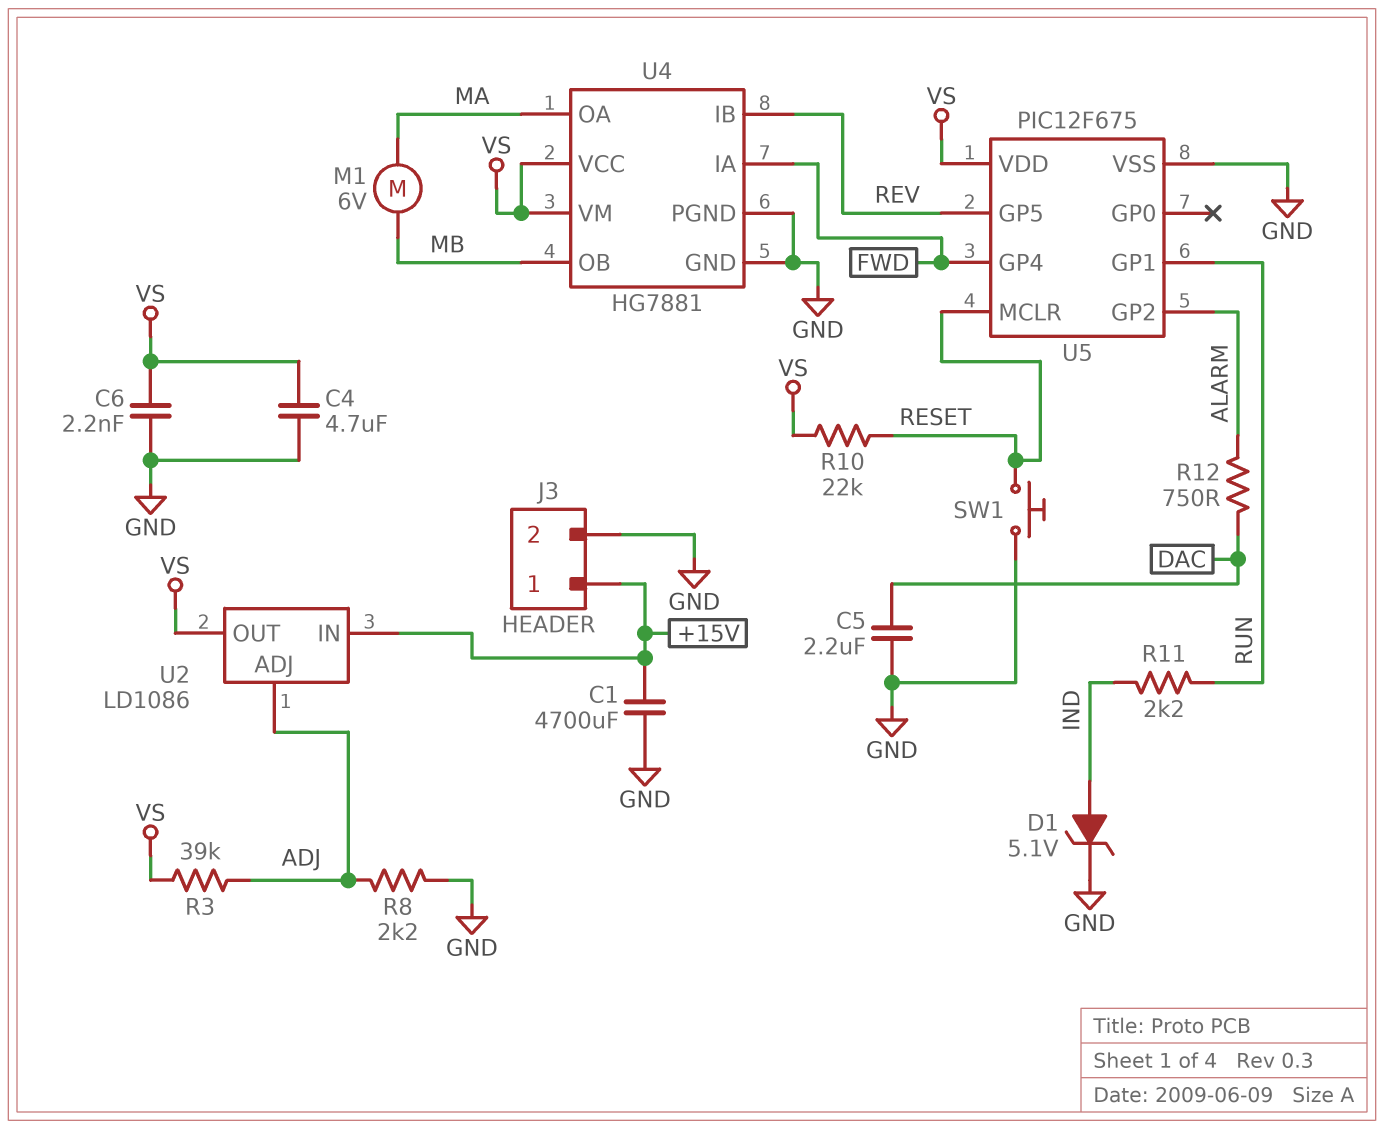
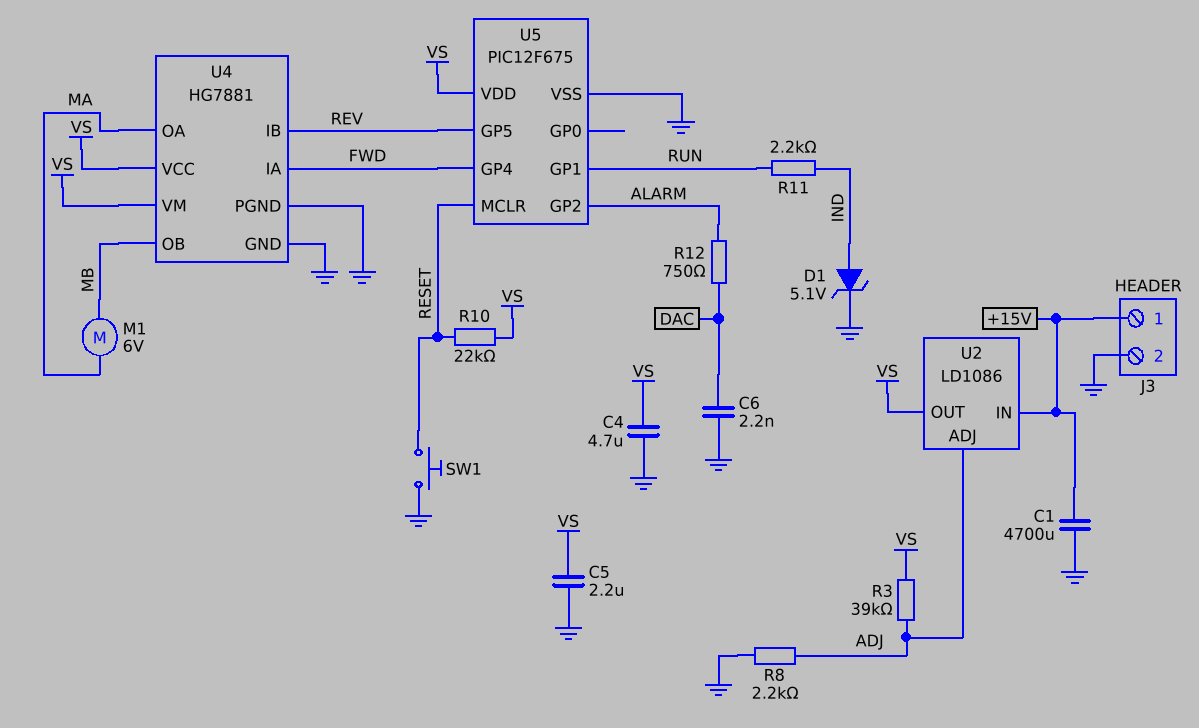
C5: 2.2uF (DAC, GND) -> 2.2uF (GND, VS)
C6: 2.2nF (GND, VS) -> 2.2nF (DAC, GND)

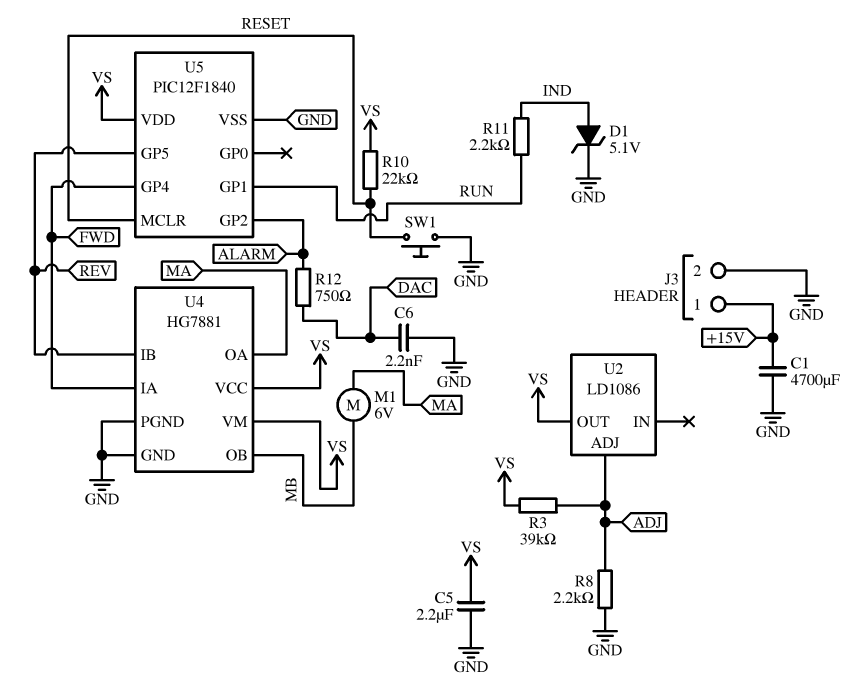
C4: 4.7uF (GND, VS) -> none
U2 pin IN: +15V -> none
U5: PIC12F675 -> PIC12F1840

